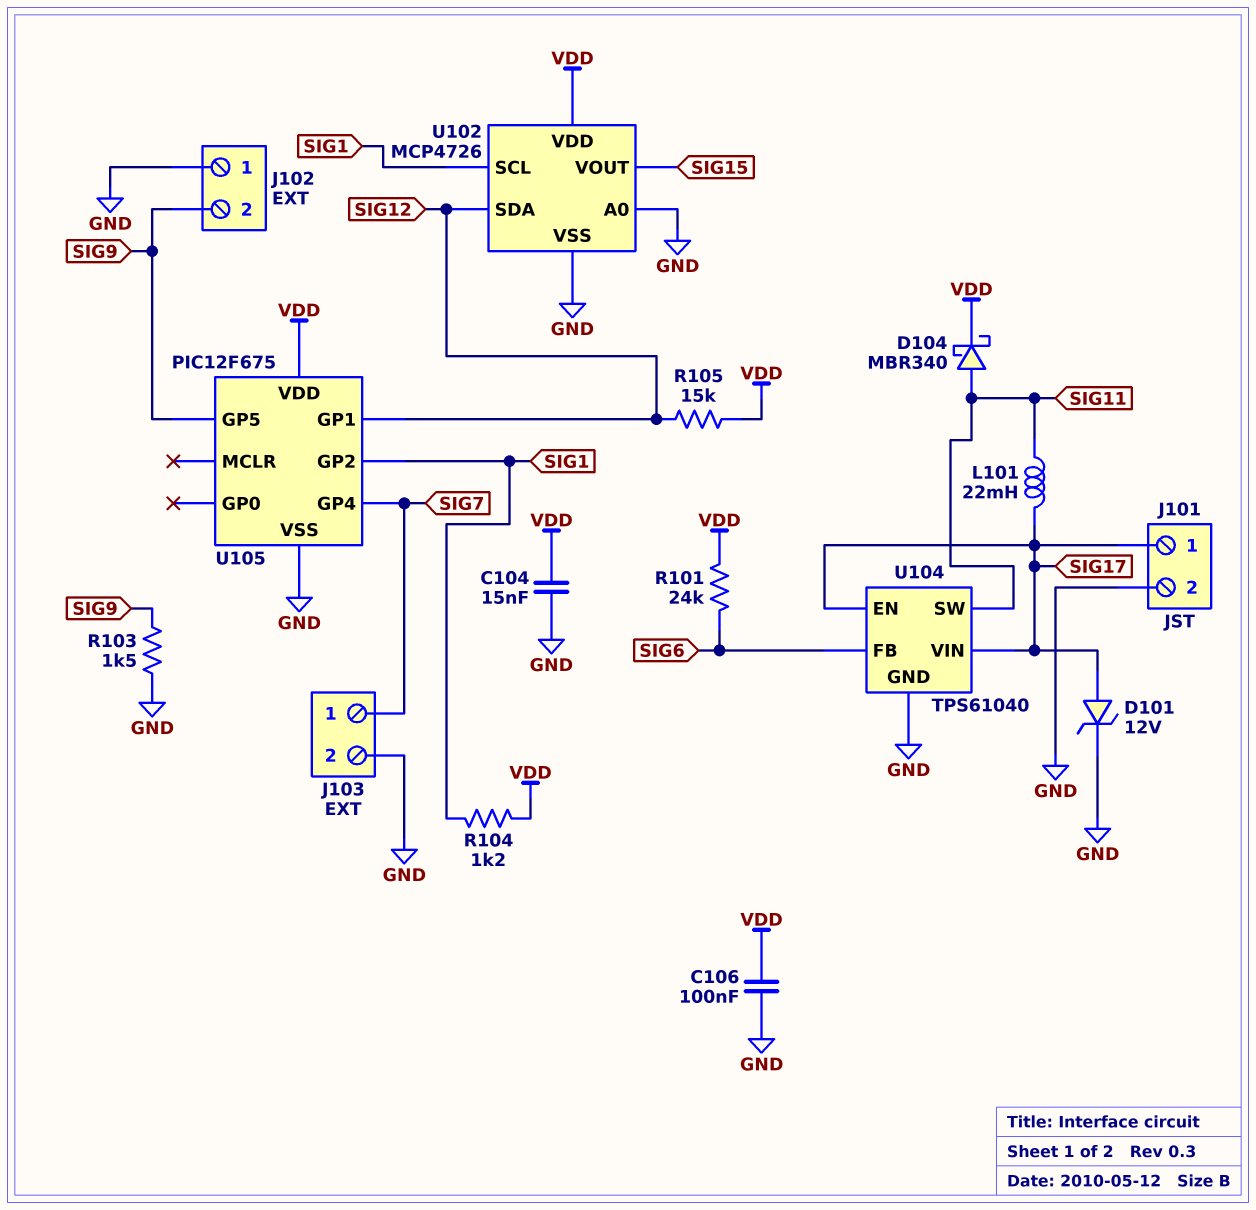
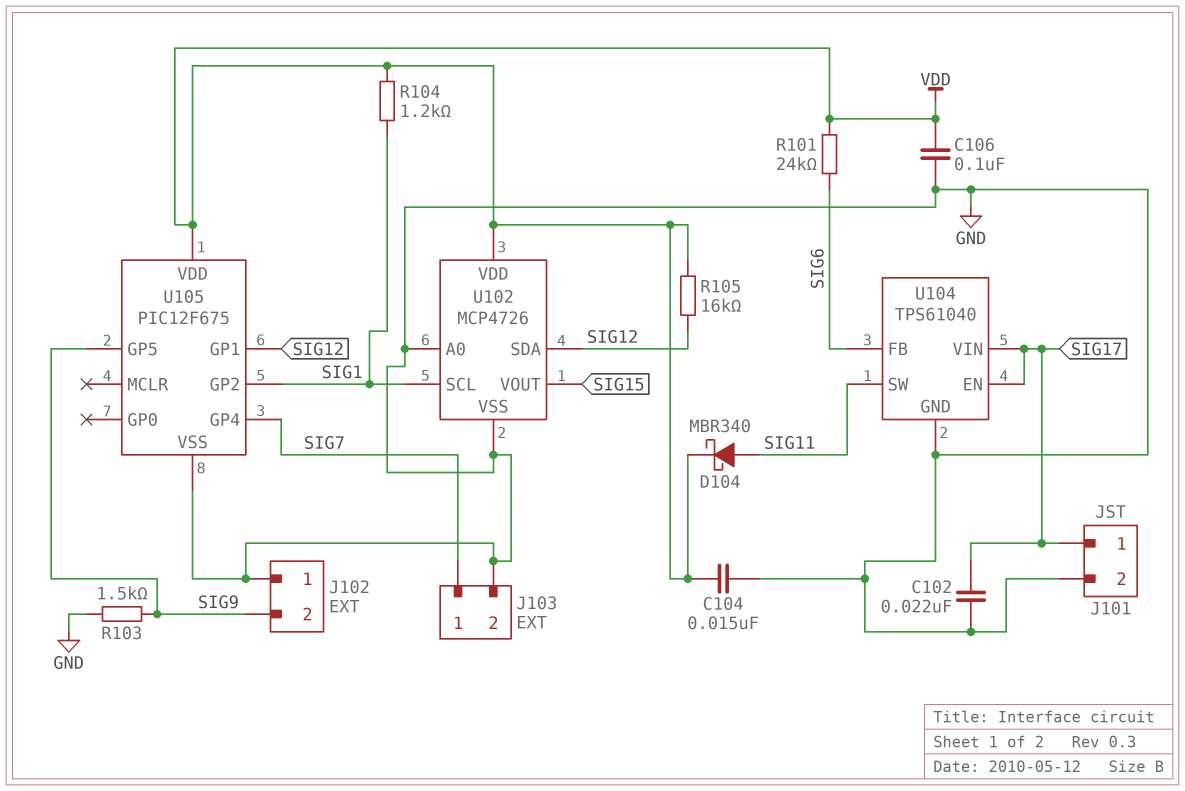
C102: none -> 22nF (GND, SIG17)
D101: zener 12V (A SIG17, K GND) -> none
L101: 22mH (SIG11, SIG17) -> none
R105: 15k (SIG12, VDD) -> 16k (SIG12, VDD)

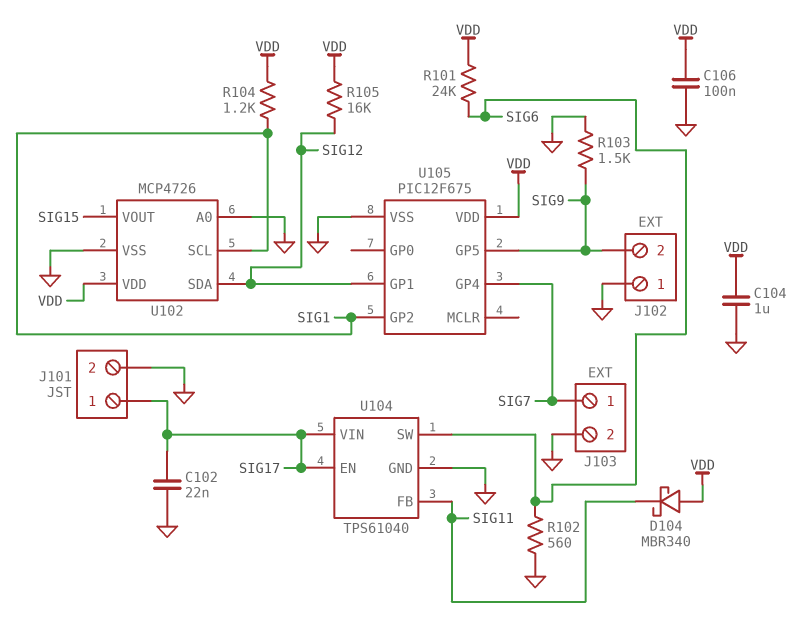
C104: 15nF (GND, VDD) -> 1uF (GND, VDD)
D104: schottky MBR340 (A SIG11, K VDD) -> schottky MBR340 (A VDD, K SIG11)
R102: none -> 560 (GND, SIG6)
U104 pin FB: SIG6 -> SIG11
U104 pin SW: SIG11 -> SIG6

